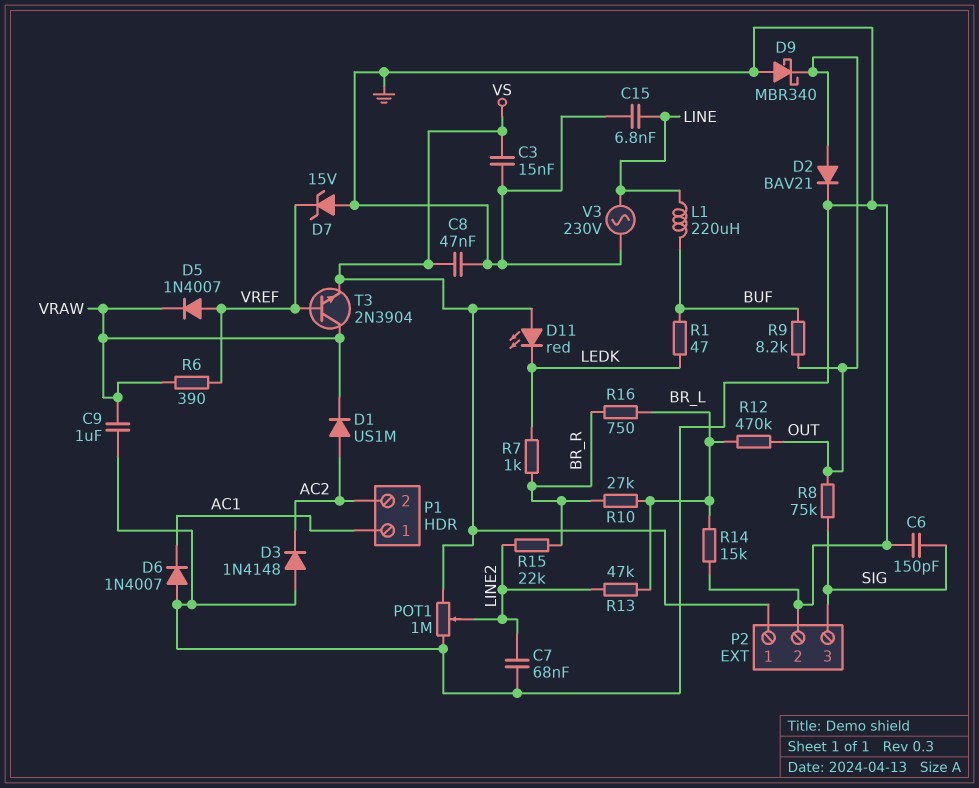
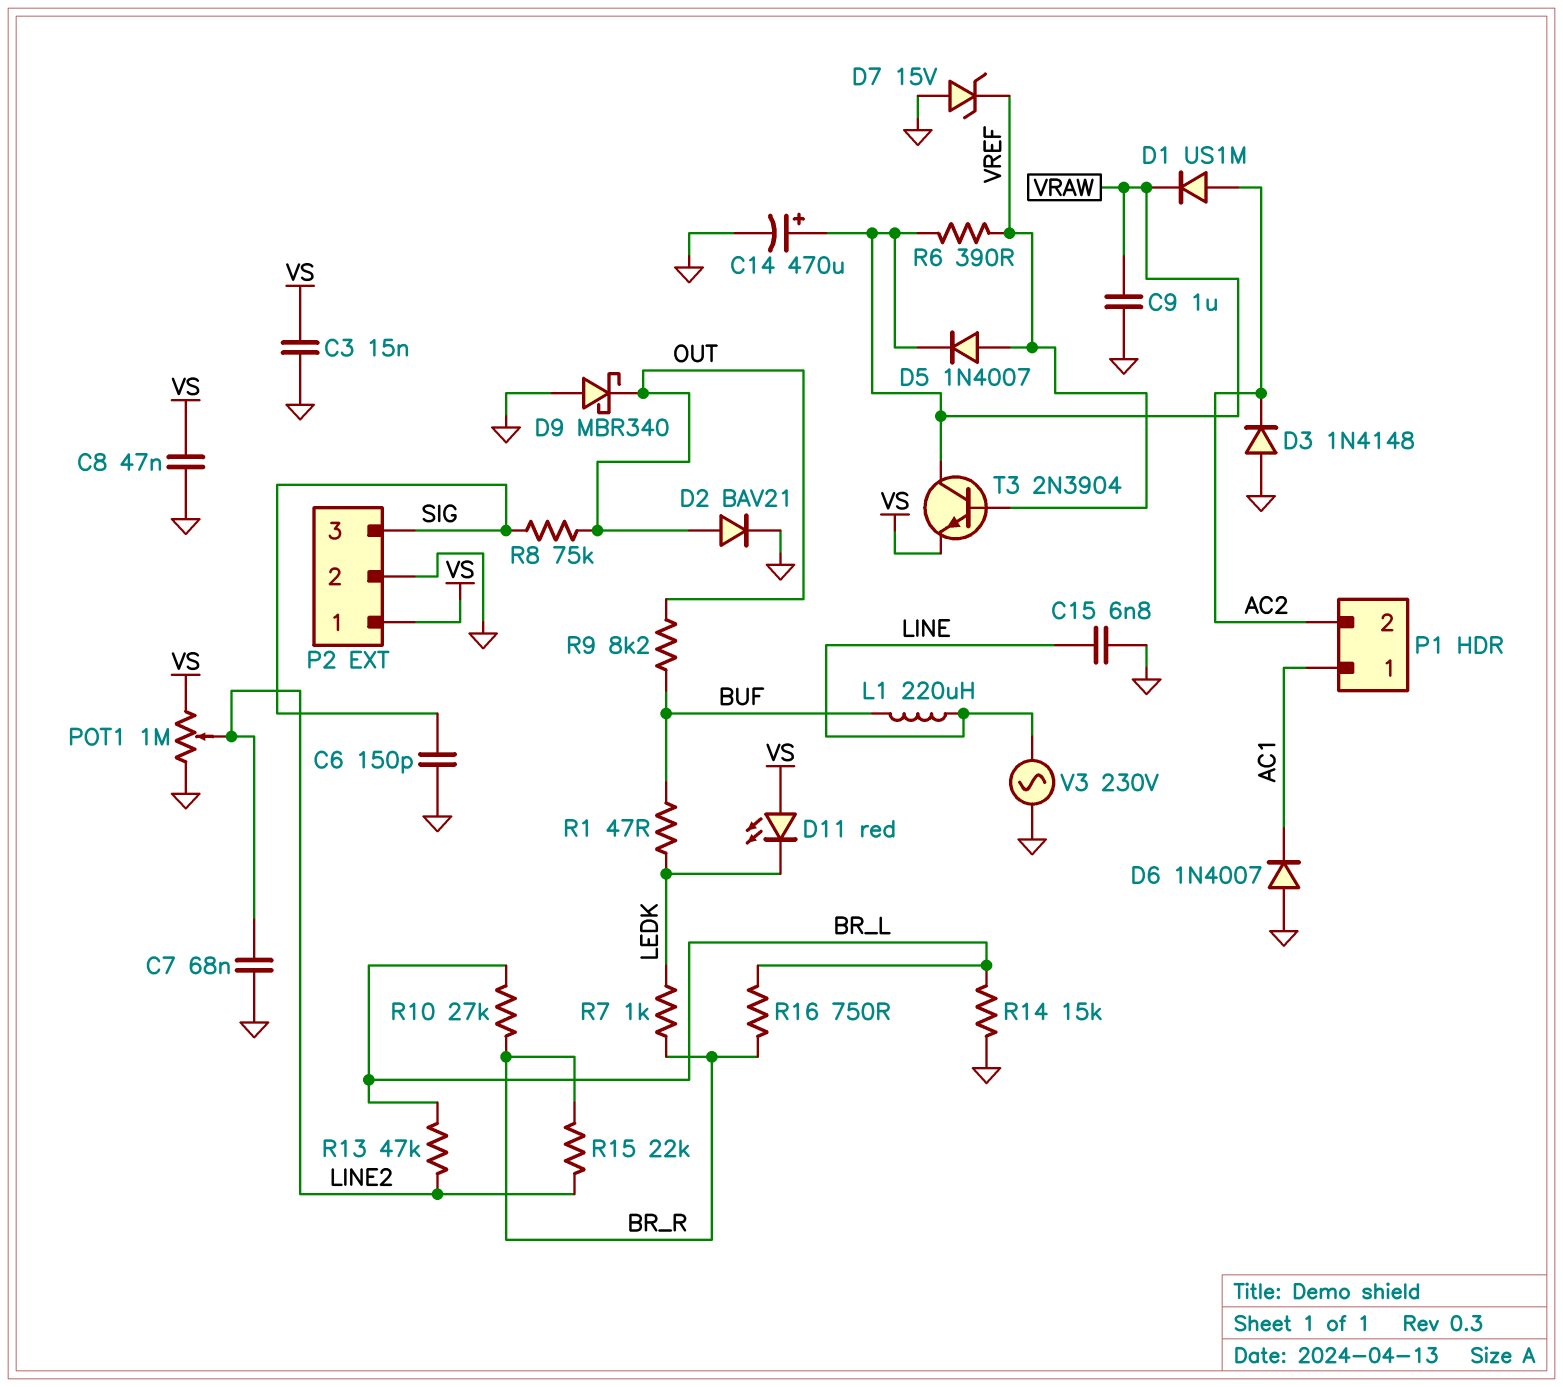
C14: none -> 470uF (plus VRAW, minus GND)
R12: 470k (BR_L, OUT) -> none

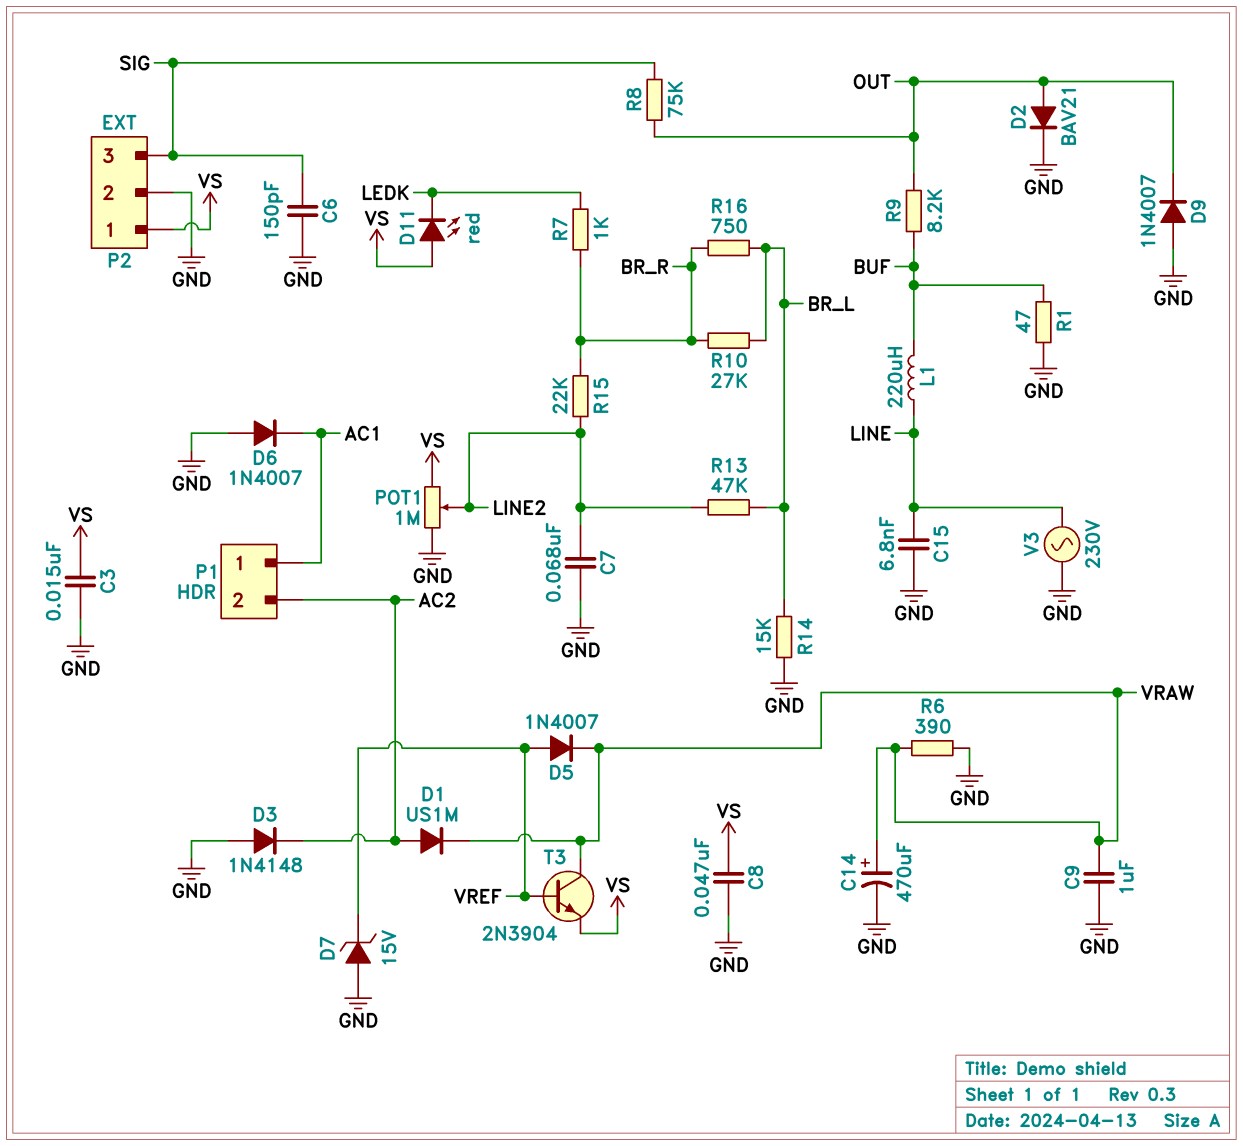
D9: schottky MBR340 (A GND, K OUT) -> diode 1N4007 (A GND, K OUT)
R1: 47 (BUF, LEDK) -> 47 (BUF, GND)
R6: 390 (VRAW, VREF) -> 390 (GND, VRAW)

